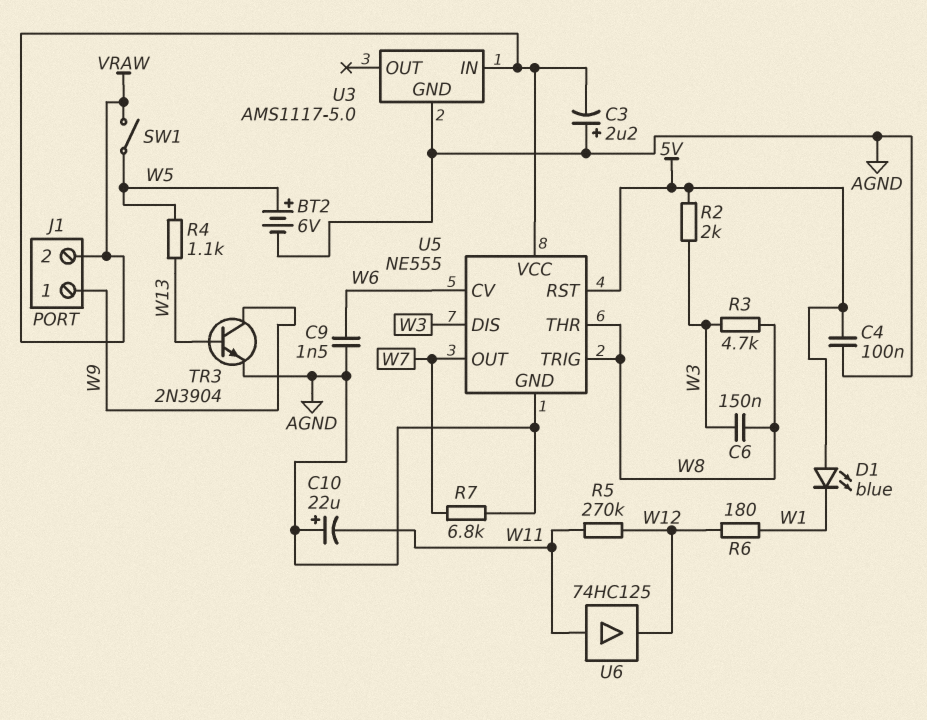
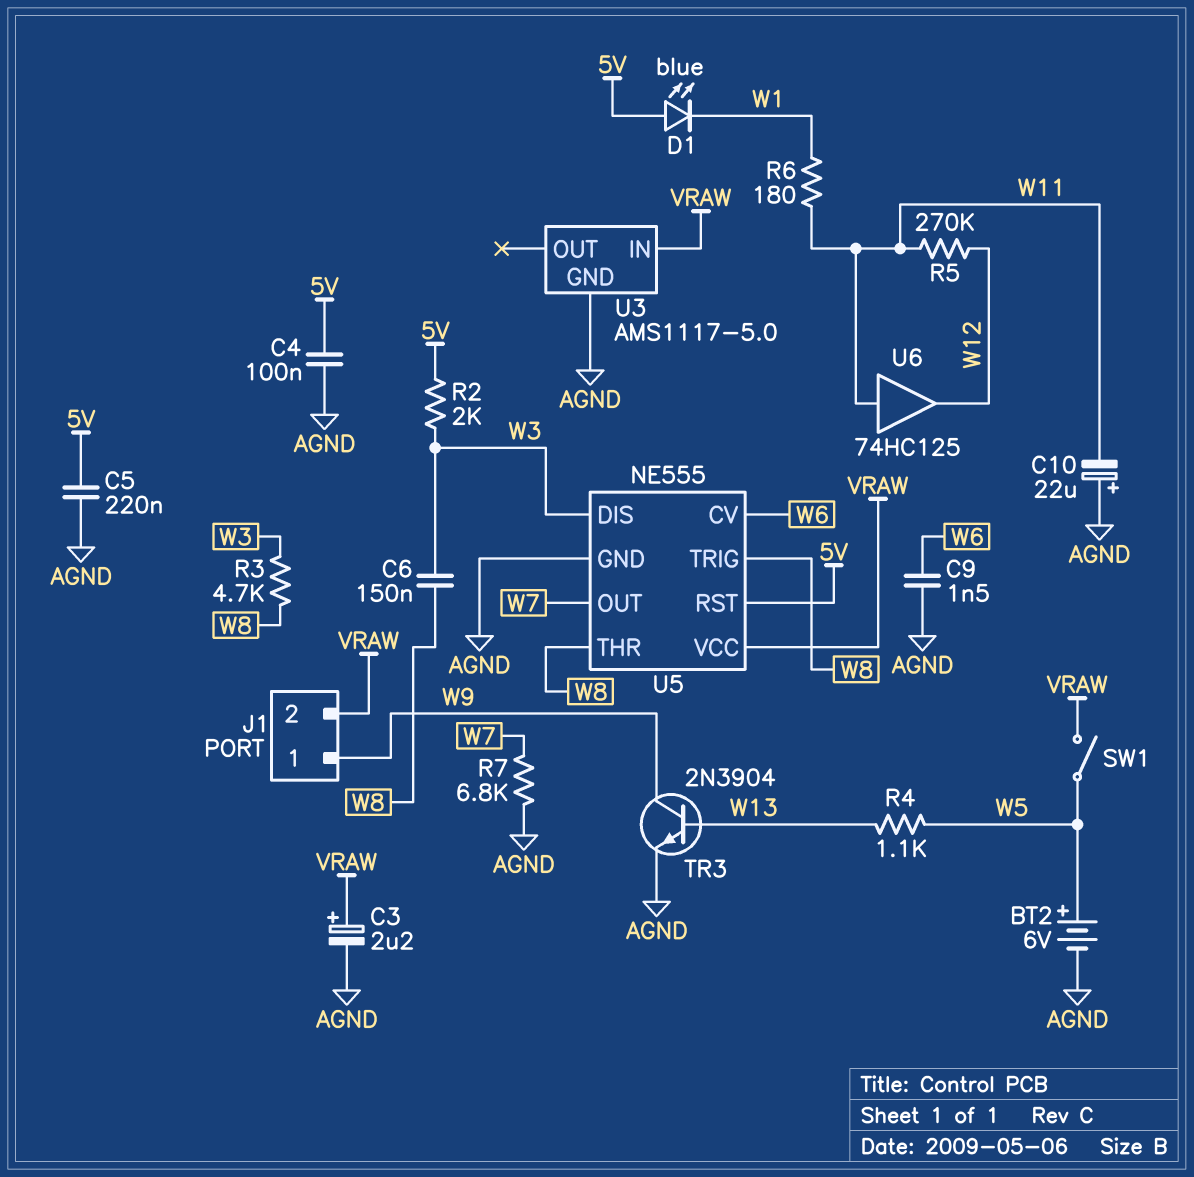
C3: 2.2uF (plus AGND, minus VRAW) -> 2.2uF (plus VRAW, minus AGND)
C5: none -> 220nF (5V, AGND)
R6: 180 (W1, W12) -> 180 (W1, W11)

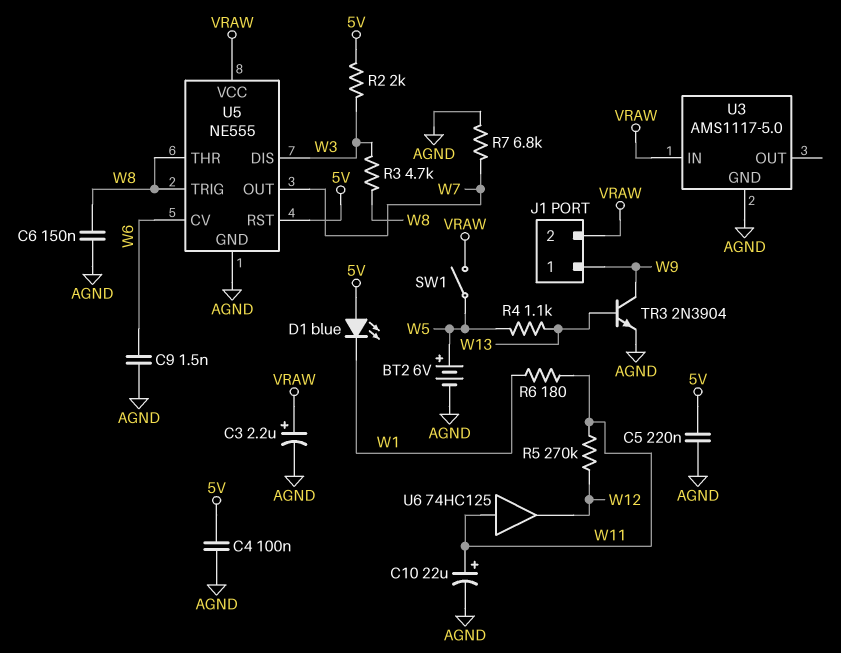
C6: 150nF (W3, W8) -> 150nF (AGND, W8)
C10: 22uF (plus AGND, minus W11) -> 22uF (plus W11, minus AGND)

